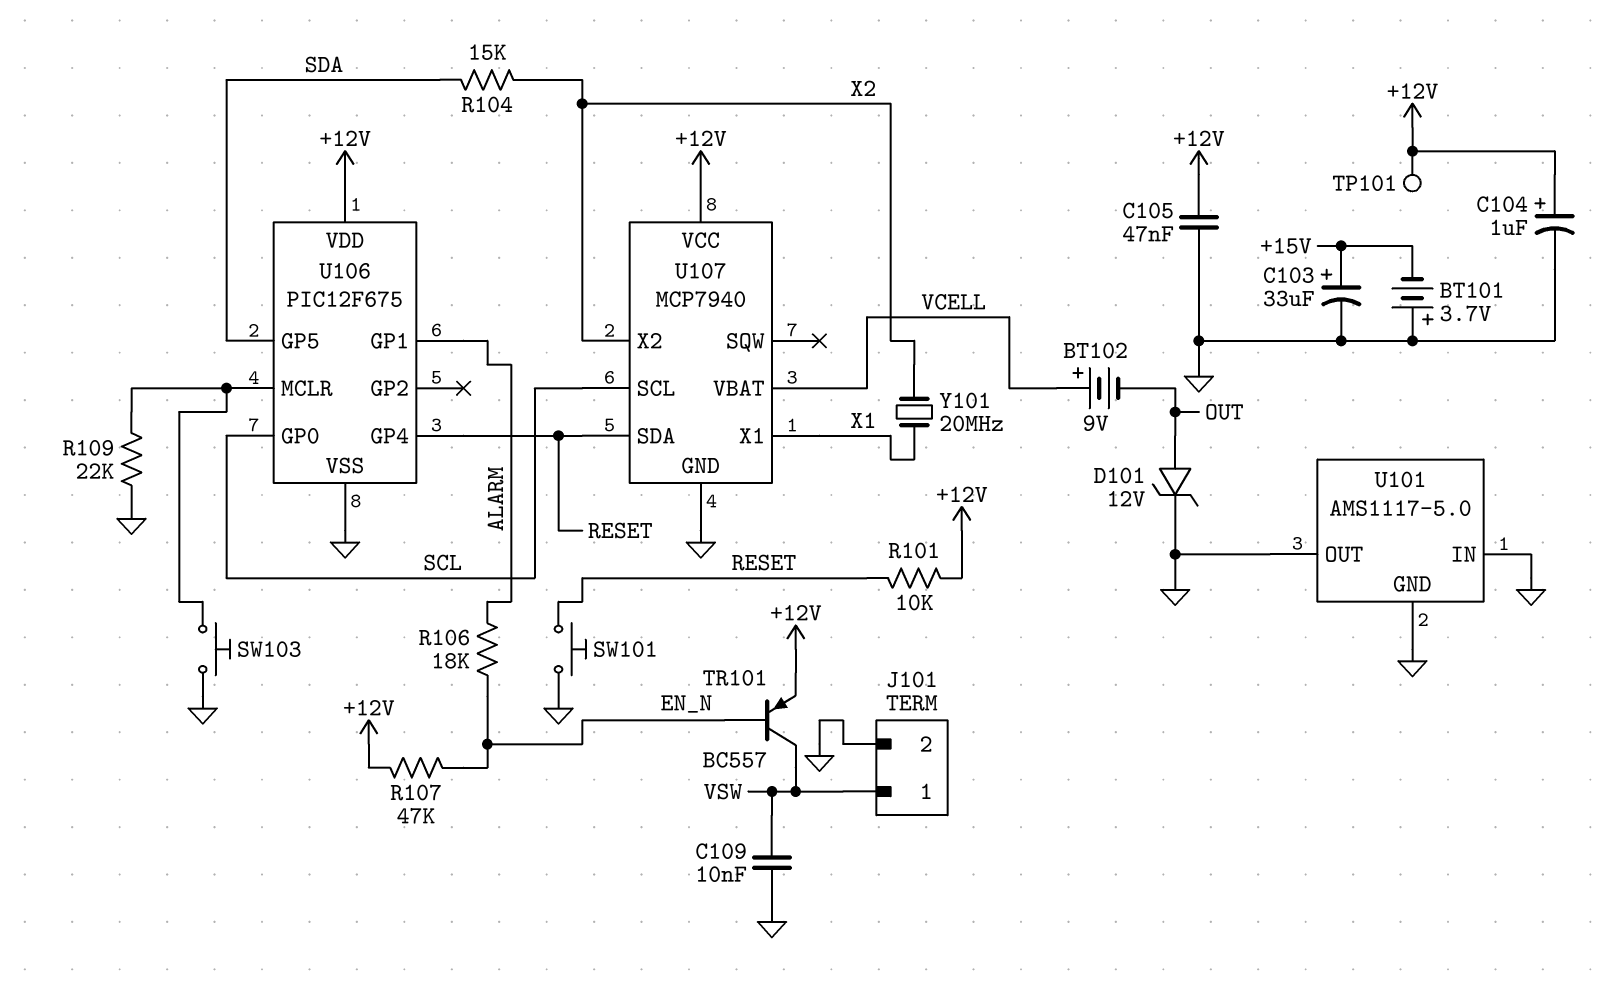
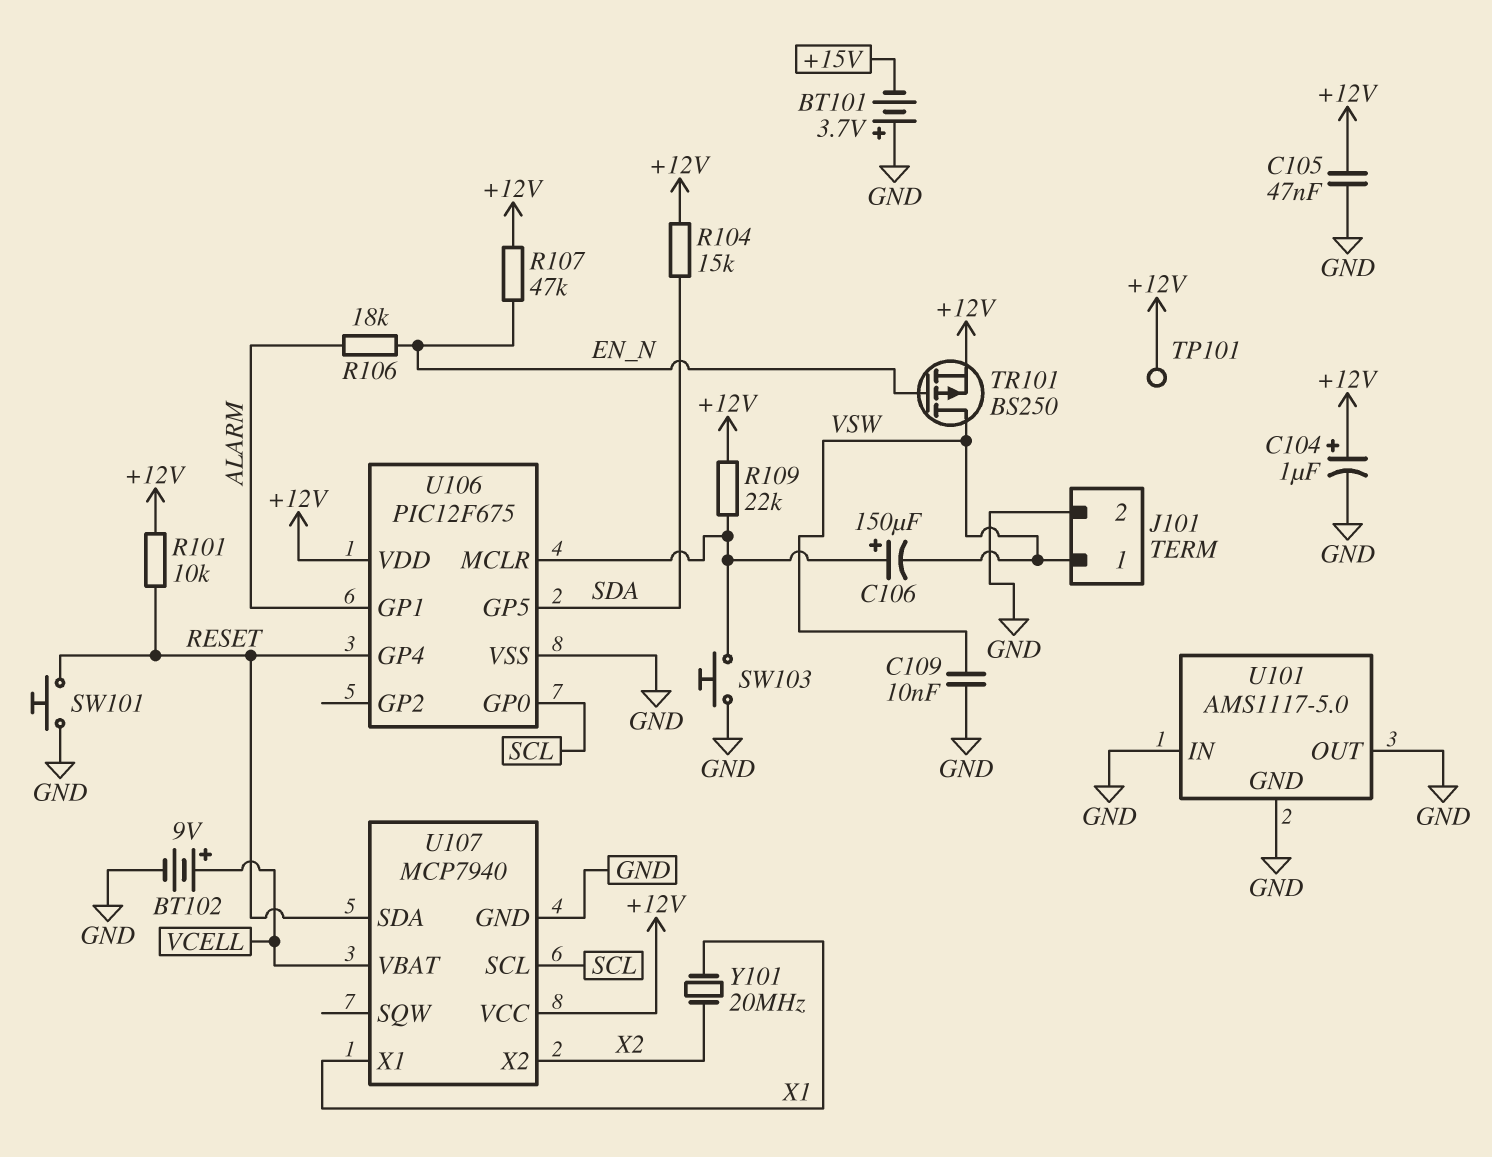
BT102: 9V (plus VCELL, minus OUT) -> 9V (plus VCELL, minus GND)
C103: 33uF (plus +15V, minus GND) -> none
C106: none -> 150uF (plus U106/MCLR, minus VSW)
D101: zener 12V (A OUT, K GND) -> none
R104: 15k (SDA, X2) -> 15k (+12V, SDA)
R109: 22k (GND, U106/MCLR) -> 22k (+12V, U106/MCLR)
TR101: PNP BC557 (B EN_N, C VSW, E +12V) -> PMOS BS250 (G EN_N, D VSW, S +12V)

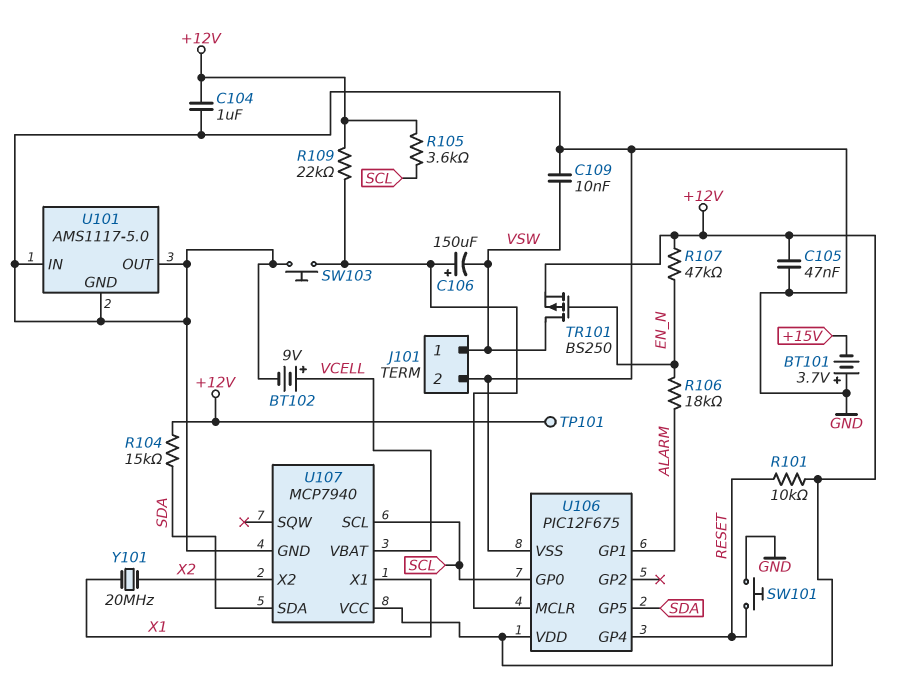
C104: 1uF (plus +12V, minus GND) -> 1uF (+12V, GND)
R105: none -> 3.6k (+12V, SCL)
U107 pin SDA: RESET -> SDA

